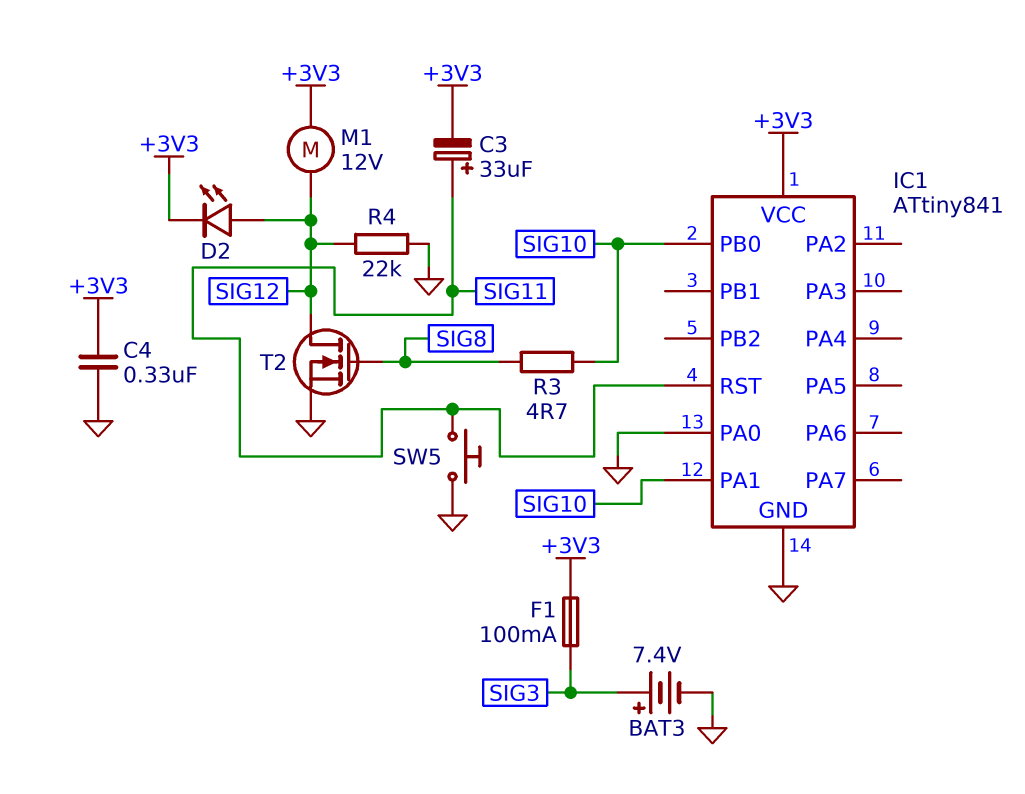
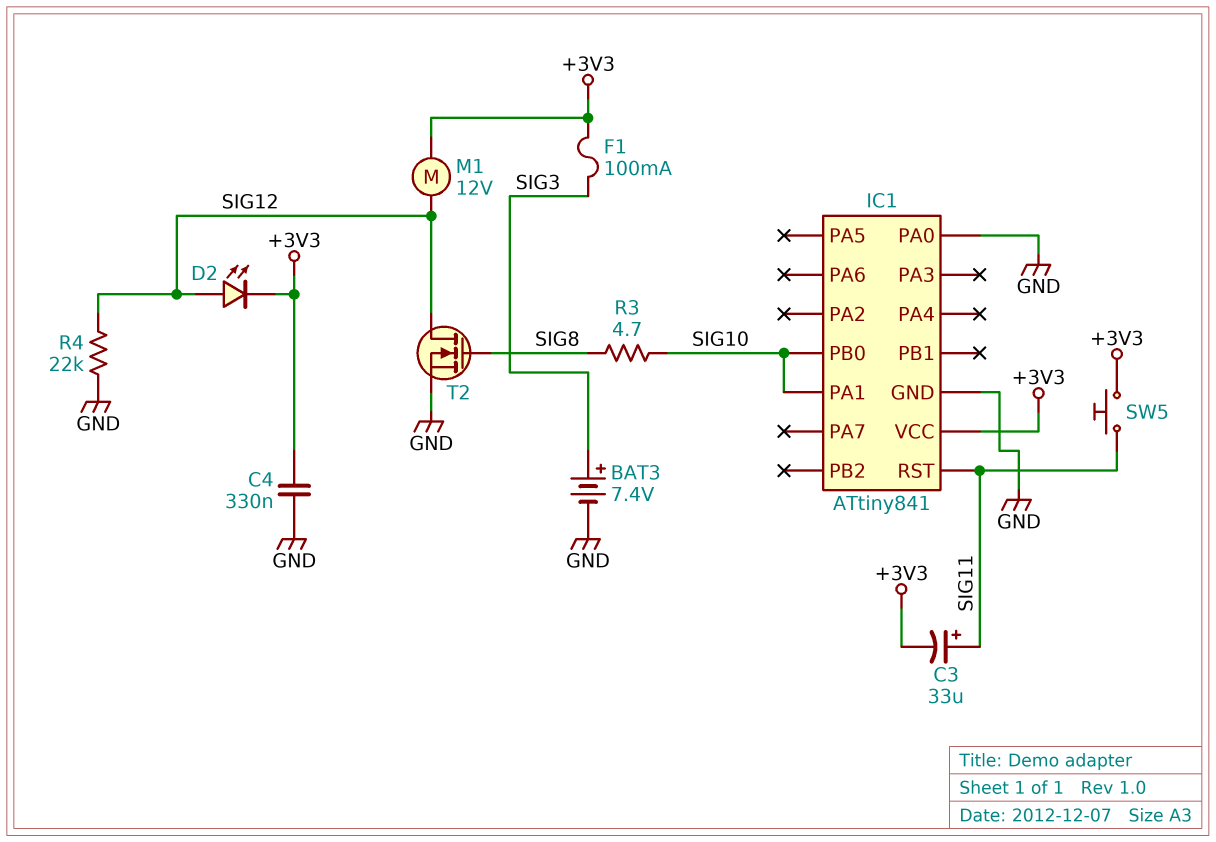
SW5: button (GND, SIG11) -> button (+3V3, SIG11)

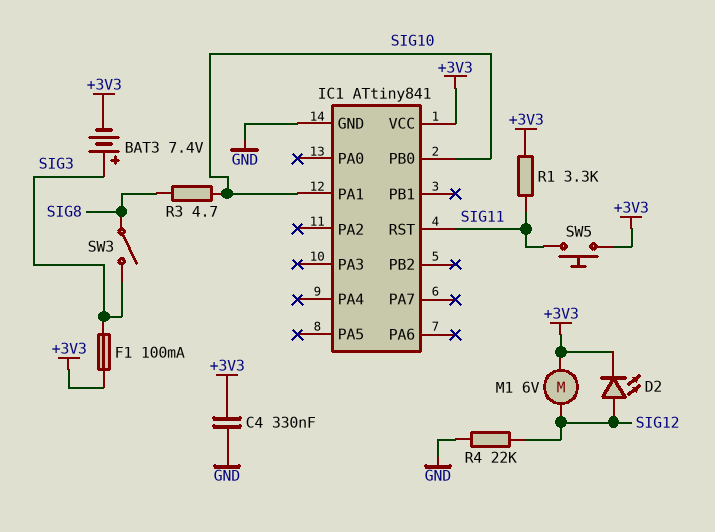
BAT3: 7.4V (plus SIG3, minus GND) -> 7.4V (plus SIG3, minus +3V3)
C3: 33uF (plus SIG11, minus +3V3) -> none
IC1 pin PA0: GND -> none
M1: motor 12V (+3V3, SIG12) -> motor 6V (+3V3, SIG12)
R1: none -> 3.3k (+3V3, SIG11)
SW3: none -> switch (SIG3, SIG8)
T2: NMOS (G SIG8, D SIG12, S GND) -> none

